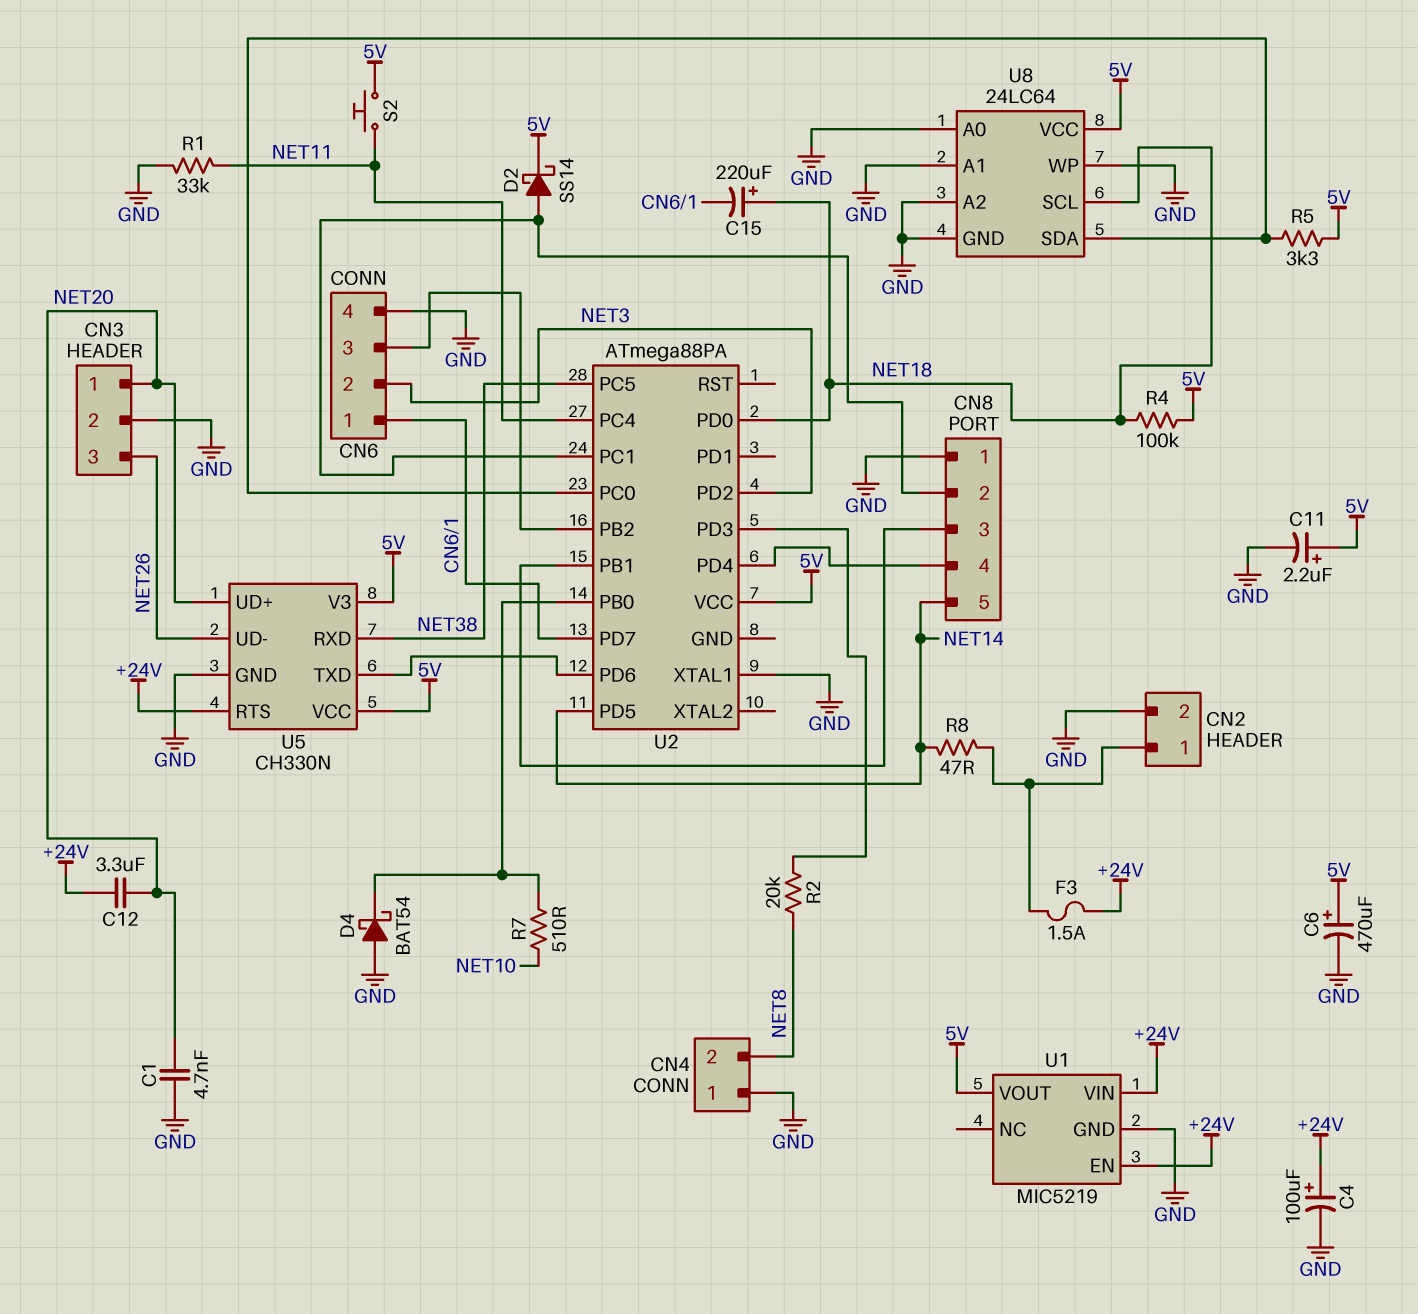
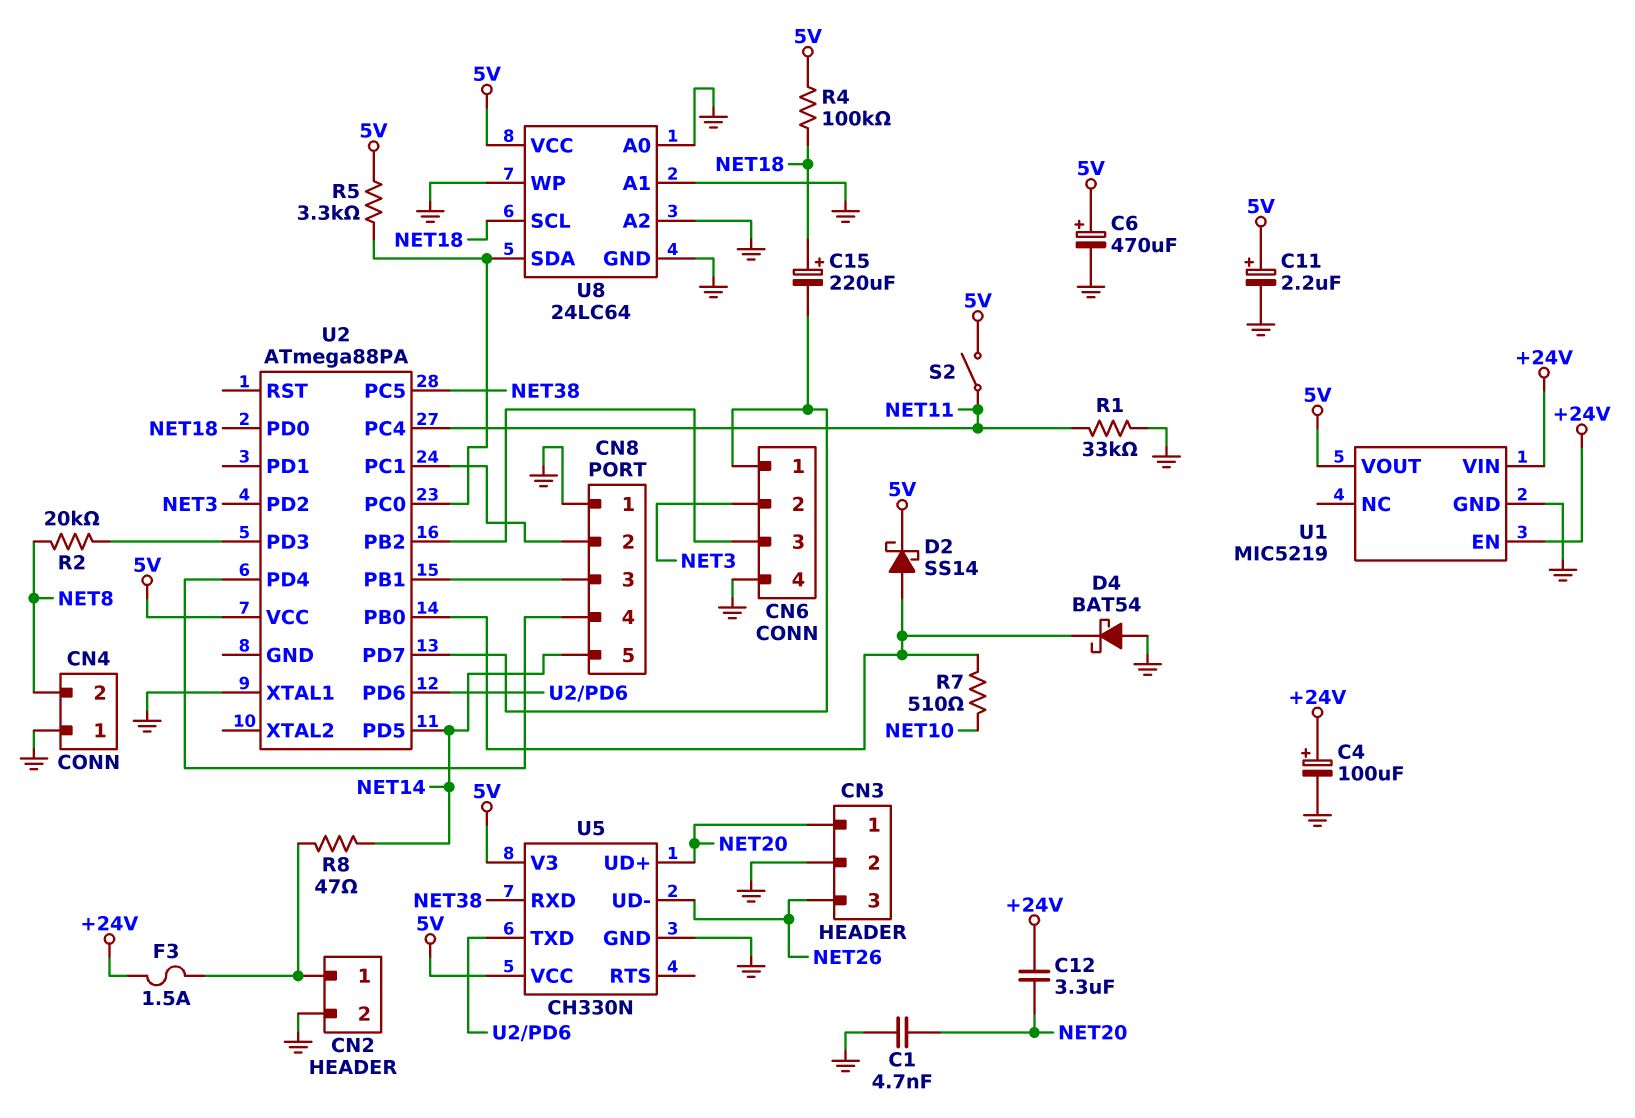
D2: schottky SS14 (A CN8/2, K 5V) -> schottky SS14 (A U2/PB0, K 5V)
S2: button (5V, NET11) -> switch (5V, NET11)
U5 pin RTS: +24V -> none

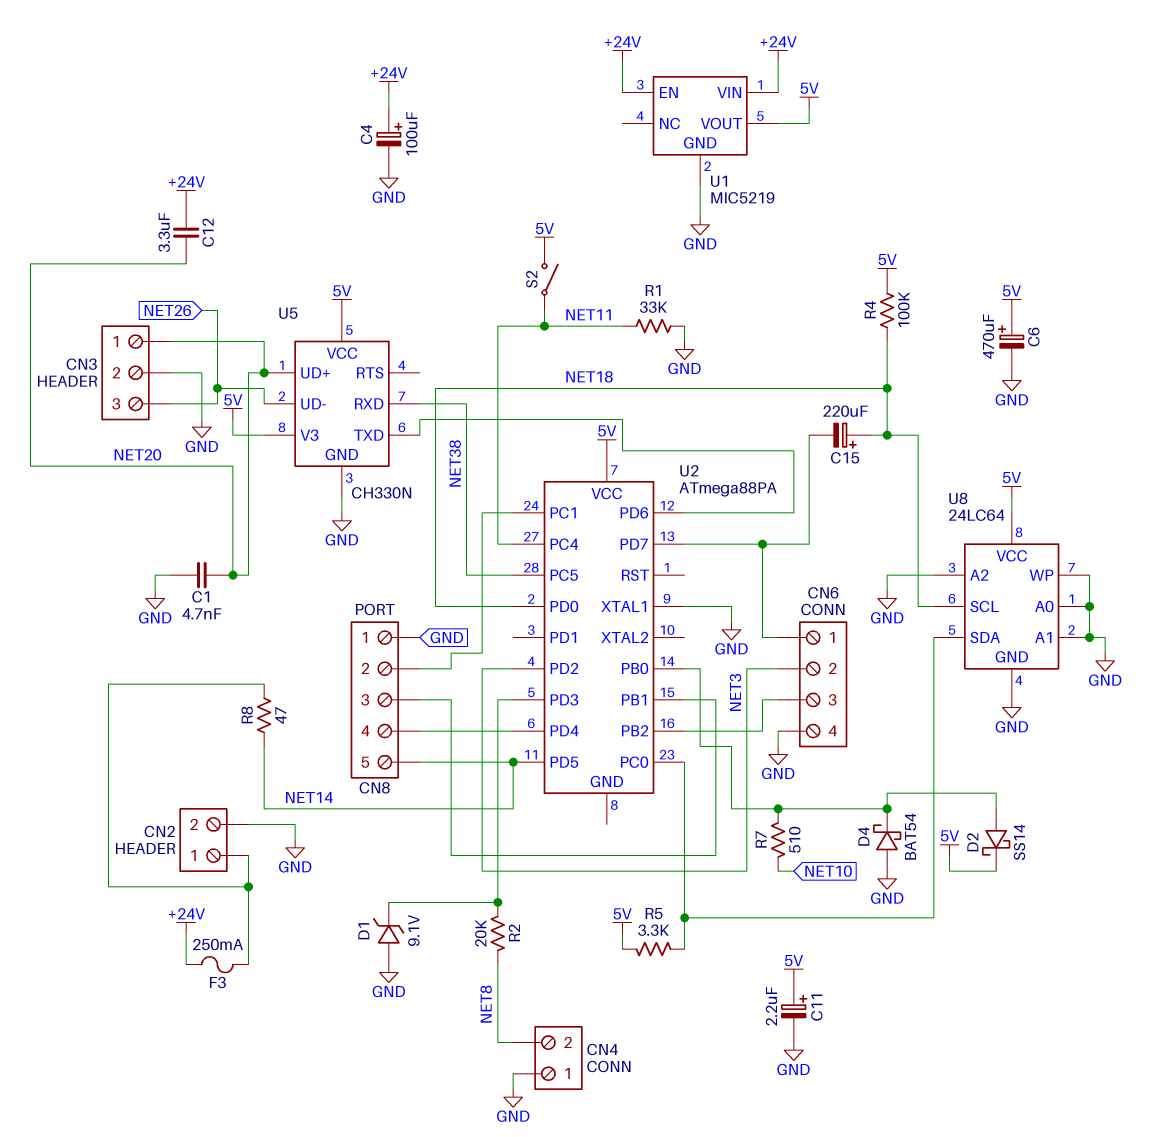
D1: none -> zener 9.1V (A GND, K U2/PD3)
F3: 1.5A (+24V, CN2/1) -> 250mA (+24V, CN2/1)

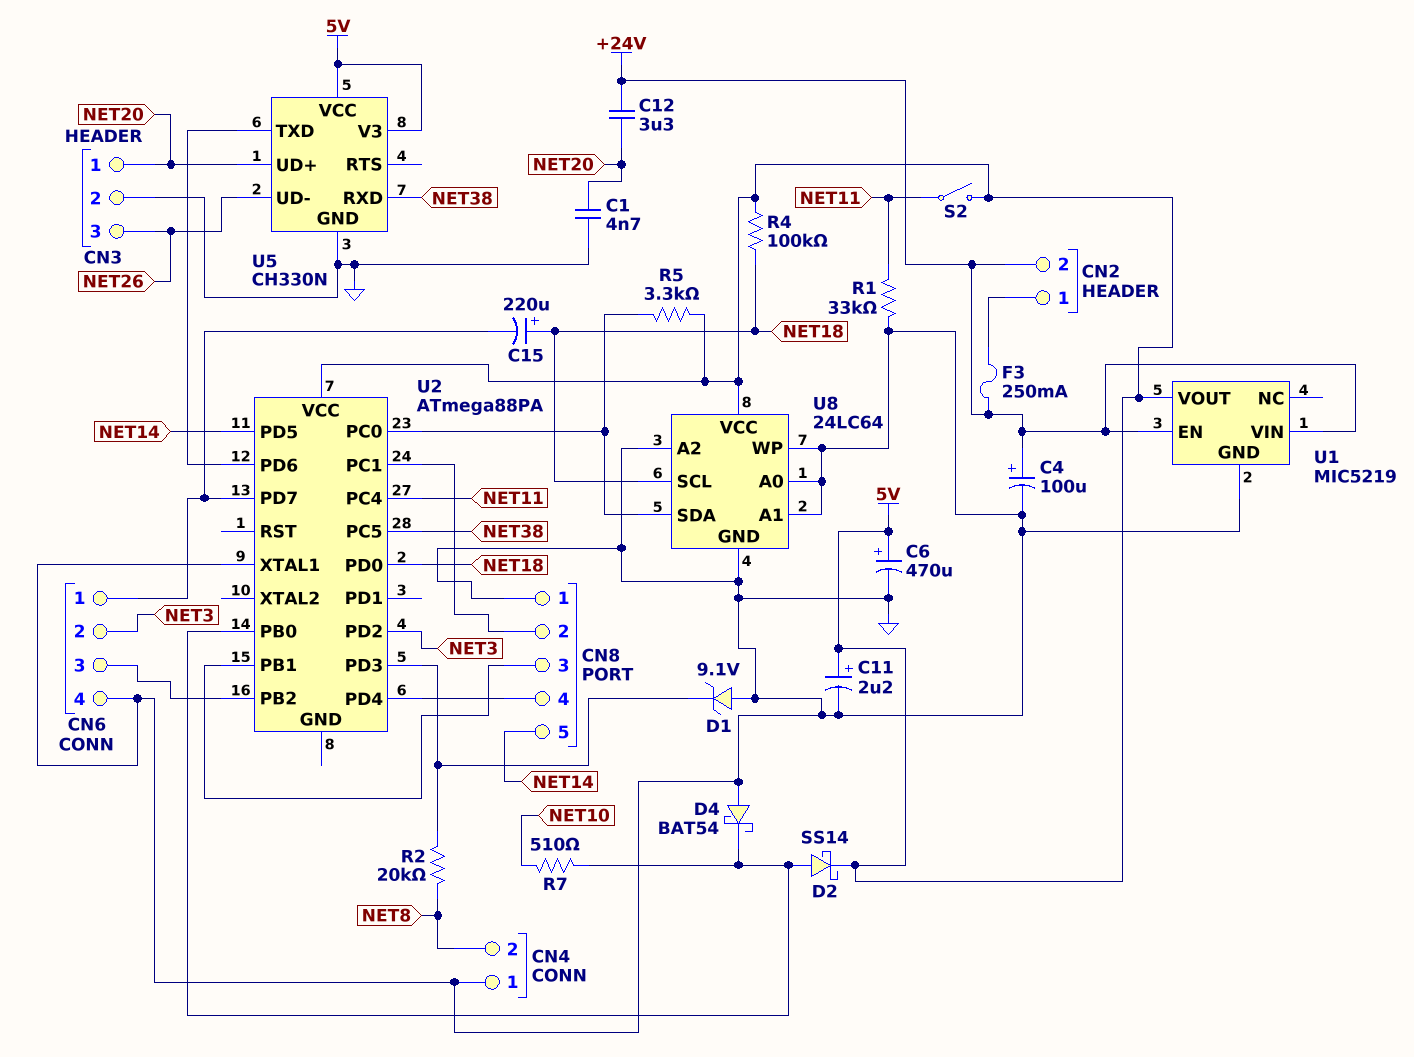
CN2 pin 2: GND -> +24V
R8: 47 (CN2/1, NET14) -> none

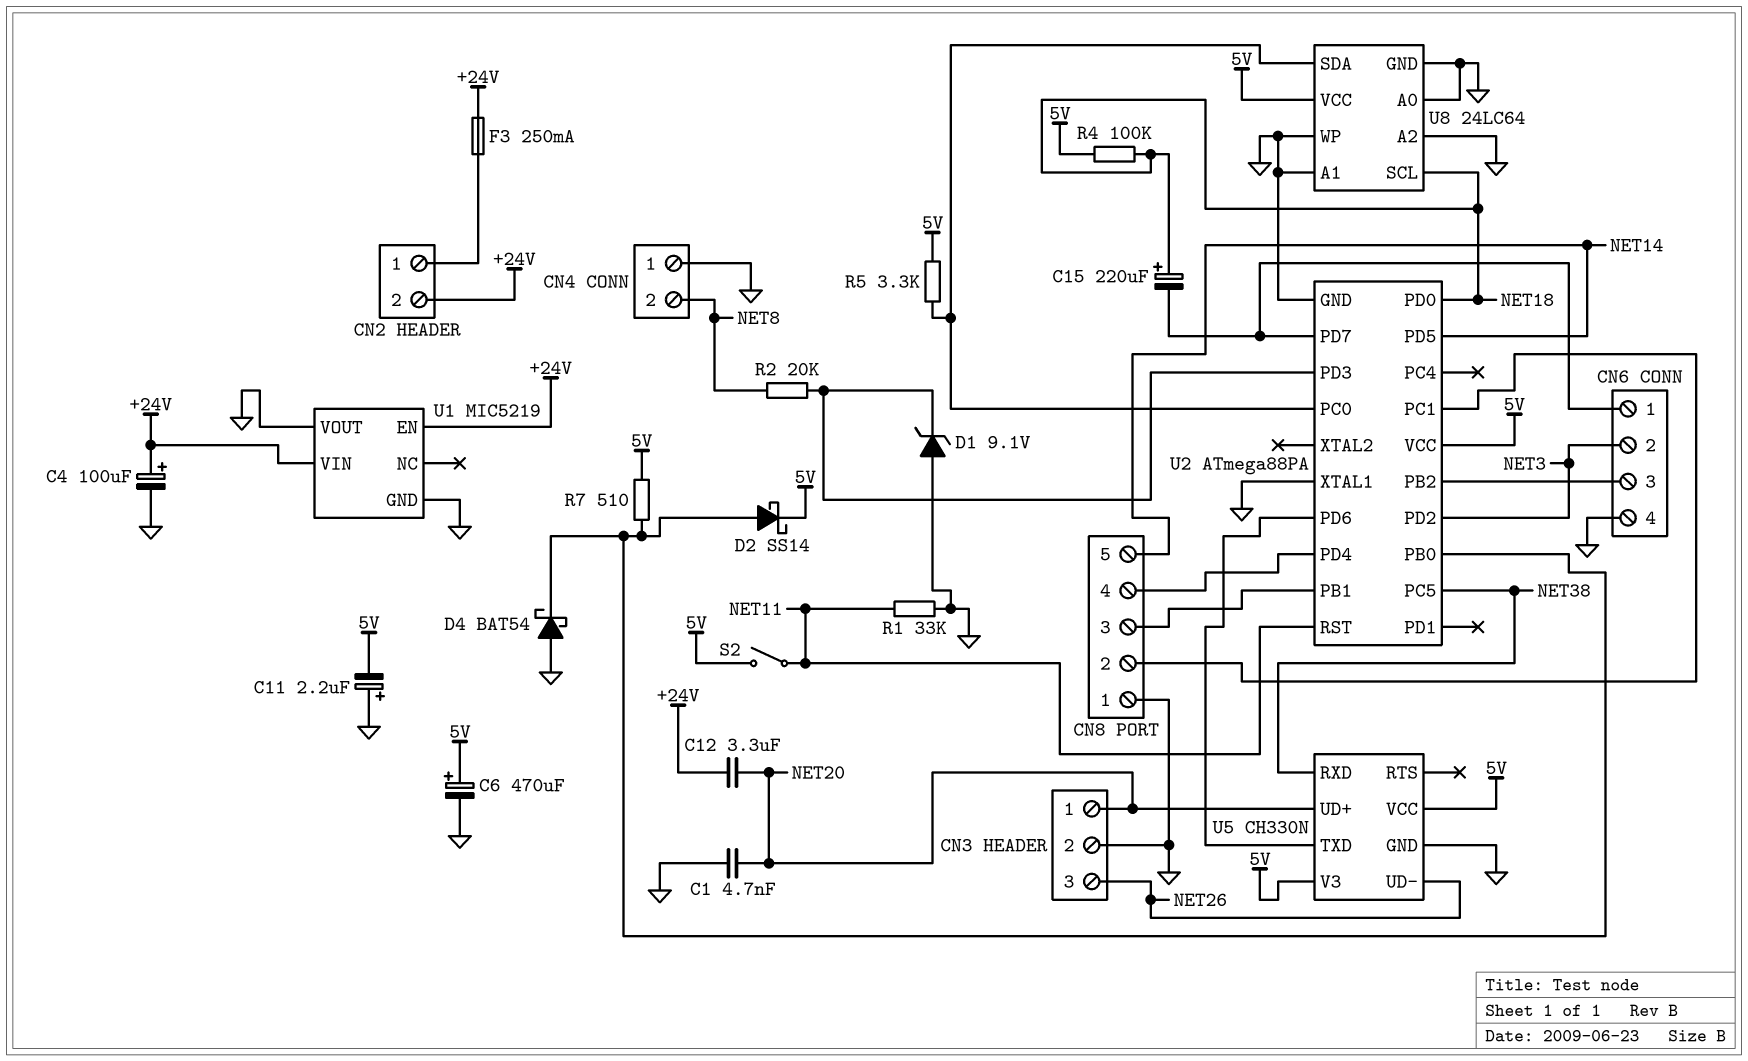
C11: 2.2uF (plus 5V, minus GND) -> 2.2uF (plus GND, minus 5V)
R7: 510 (NET10, U2/PB0) -> 510 (5V, U2/PB0)
U1 pin VOUT: 5V -> GND
U2 pin GND: none -> GND
U2 pin PC4: NET11 -> none
U2 pin RST: none -> NET11

